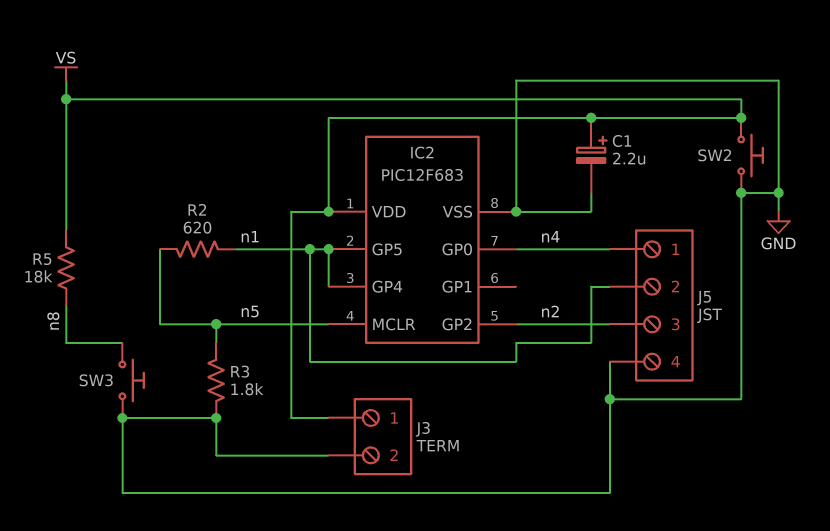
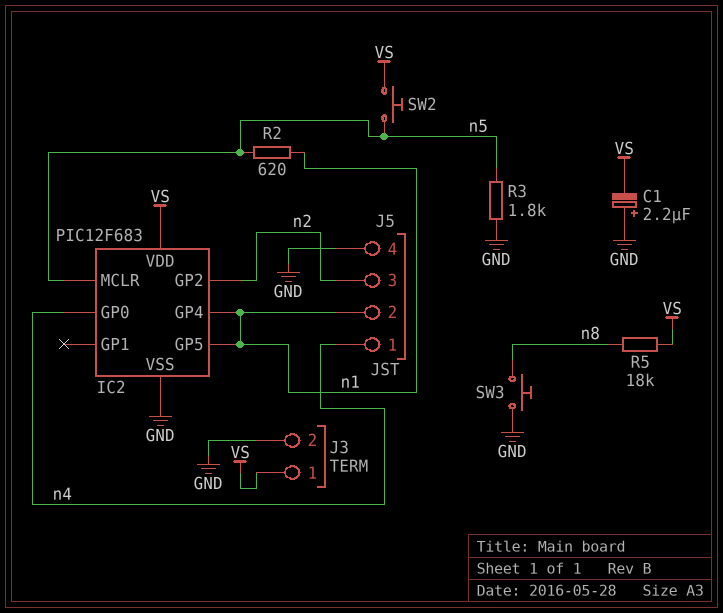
C1: 2.2uF (plus VS, minus GND) -> 2.2uF (plus GND, minus VS)
SW2: button (GND, VS) -> button (VS, n5)

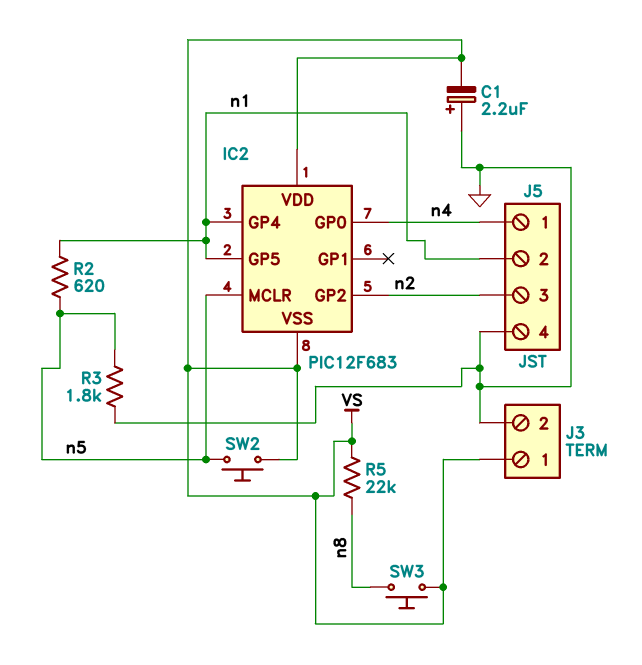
IC2 pin VSS: GND -> VS
R5: 18k (VS, n8) -> 22k (VS, n8)
SW3: button (GND, n8) -> button (VS, n8)

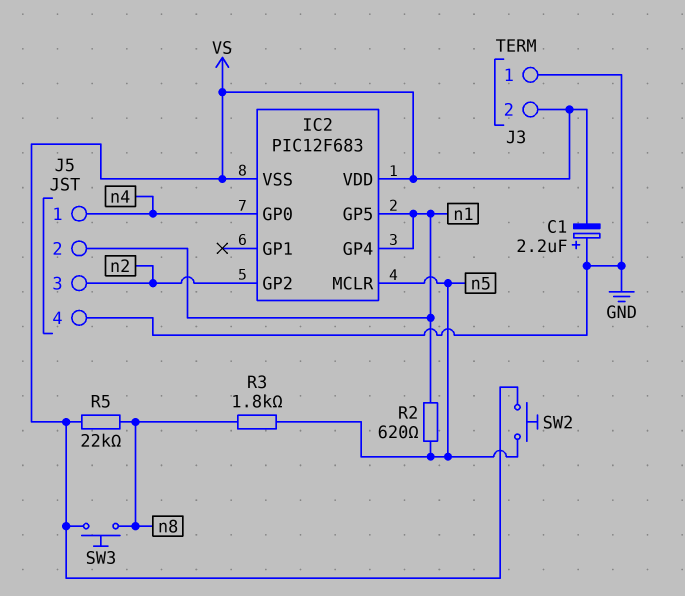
J3 pin 1: VS -> GND
J3 pin 2: GND -> VS
R3: 1.8k (GND, n5) -> 1.8k (n5, n8)

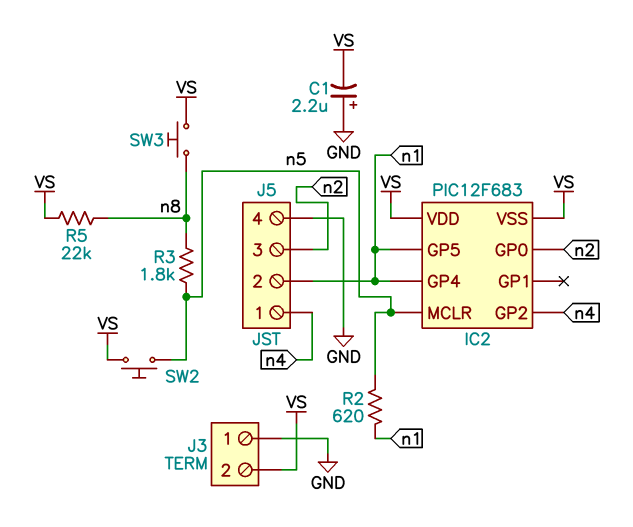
IC2 pin GP0: n4 -> n2
IC2 pin GP2: n2 -> n4

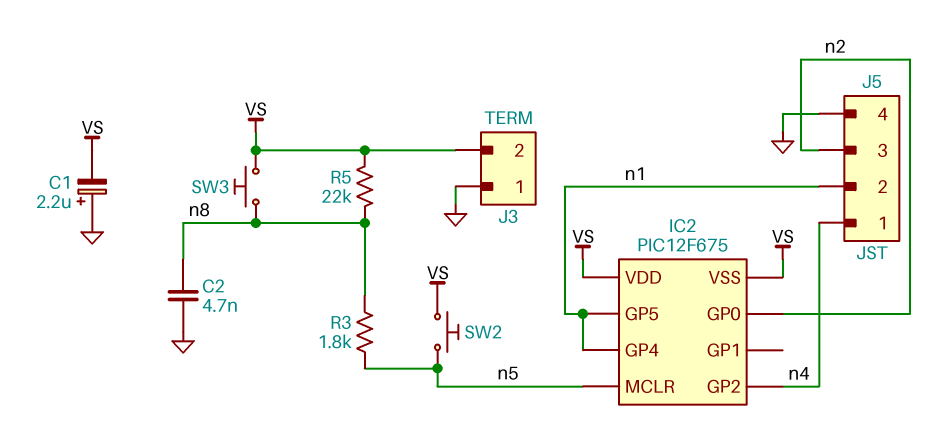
C2: none -> 4.7nF (GND, n8)
IC2: PIC12F683 -> PIC12F675
R2: 620 (n1, n5) -> none

